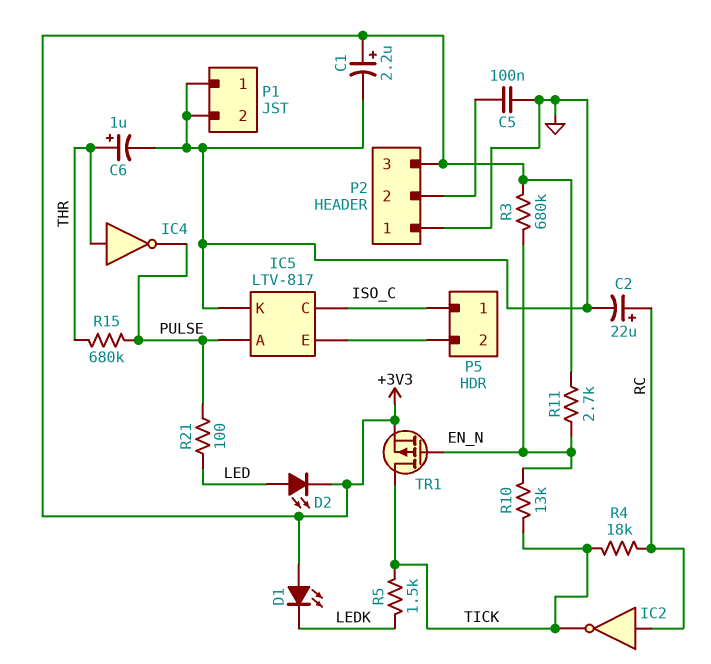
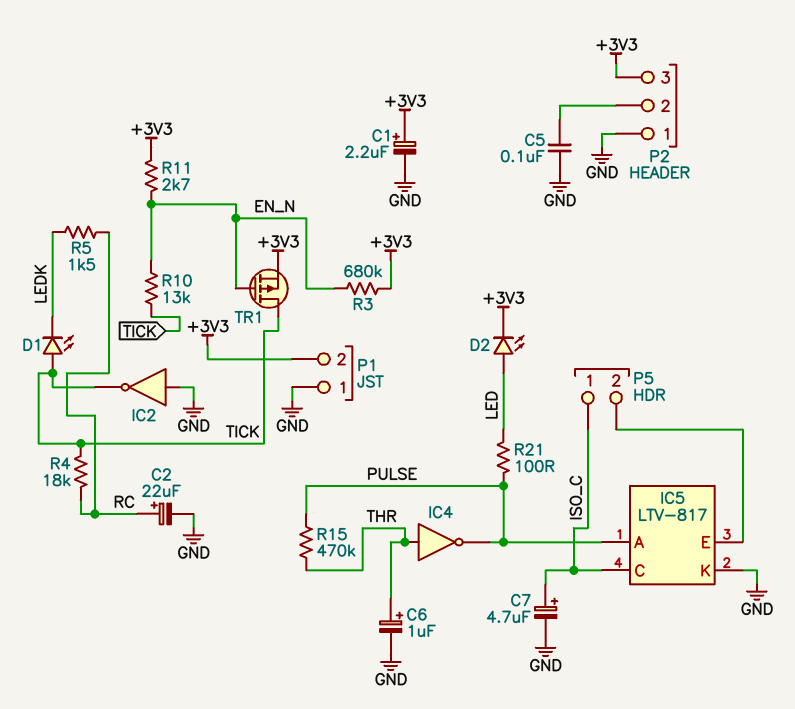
C7: none -> 4.7uF (plus ISO_C, minus GND)
D1: LED (A +3V3, K LEDK) -> LED (A TICK, K LEDK)
IC2: NOT (in RC, out TICK) -> NOT (in GND, out TICK)
P1 pin 2: GND -> +3V3
R5: 1.5k (LEDK, TICK) -> 1.5k (LEDK, RC)
R15: 680k (PULSE, THR) -> 470k (PULSE, THR)

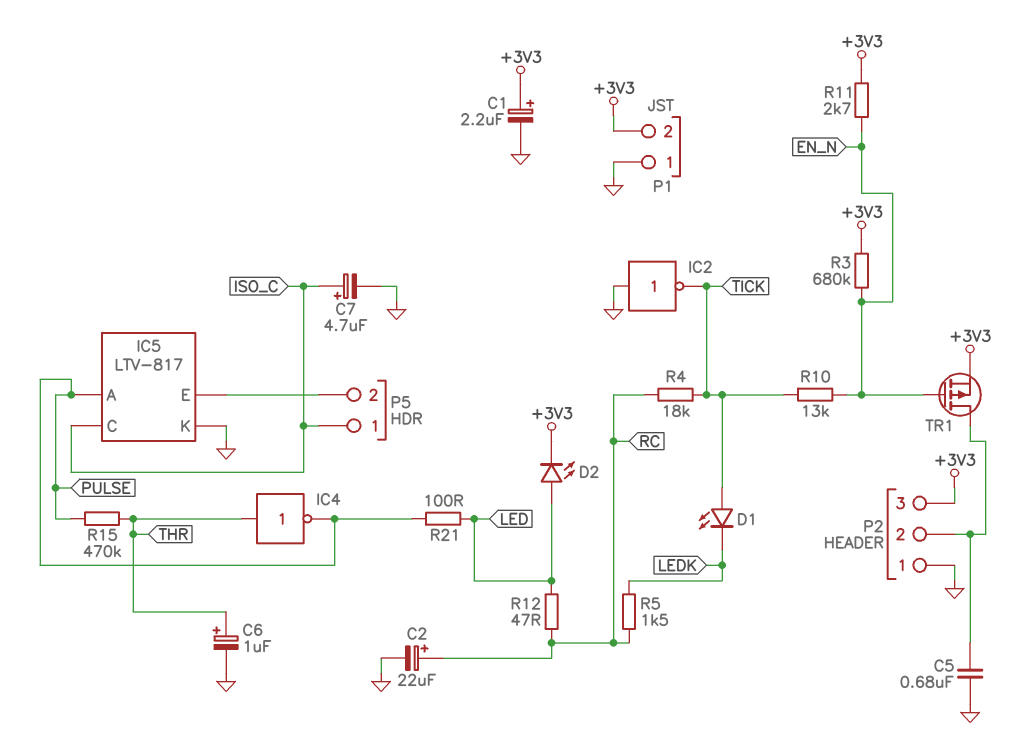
C5: 100nF (GND, P2/2) -> 680nF (GND, P2/2)
R12: none -> 47 (LED, RC)
TR1: PMOS (G EN_N, D TICK, S +3V3) -> PMOS (G EN_N, D P2/2, S +3V3)

